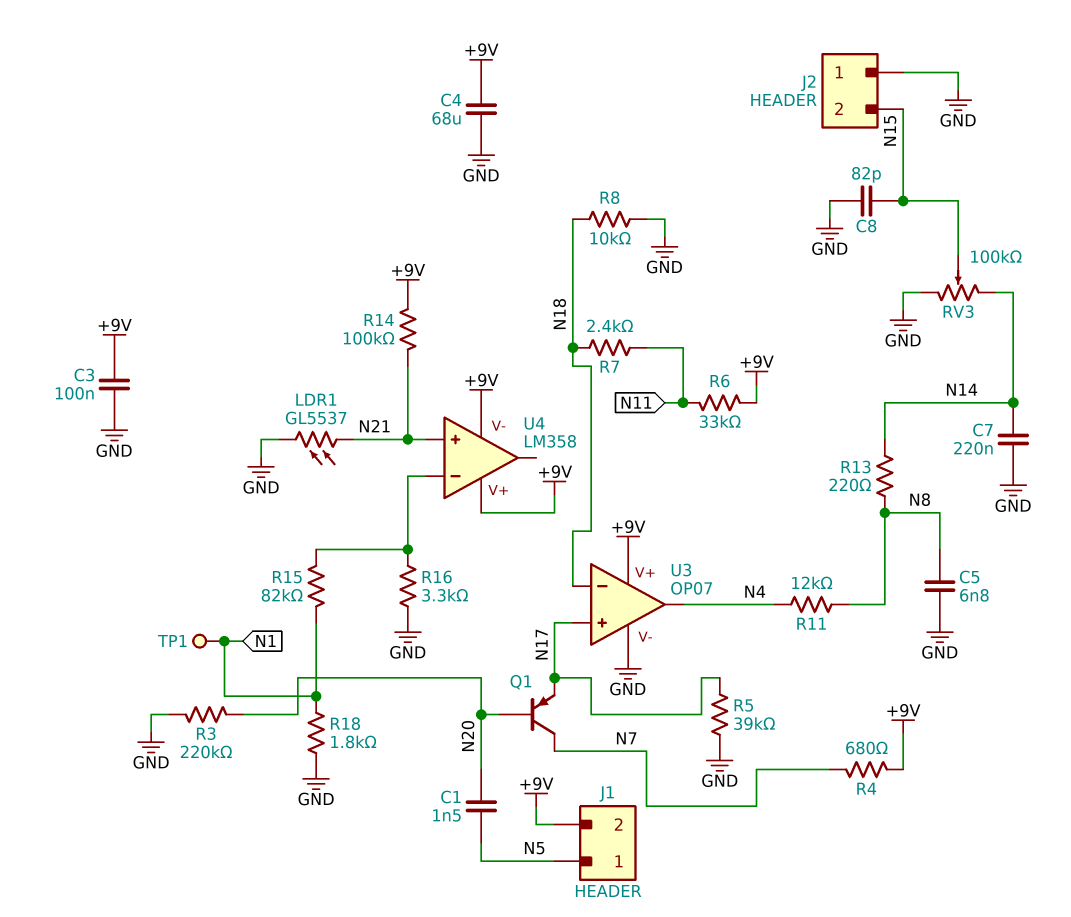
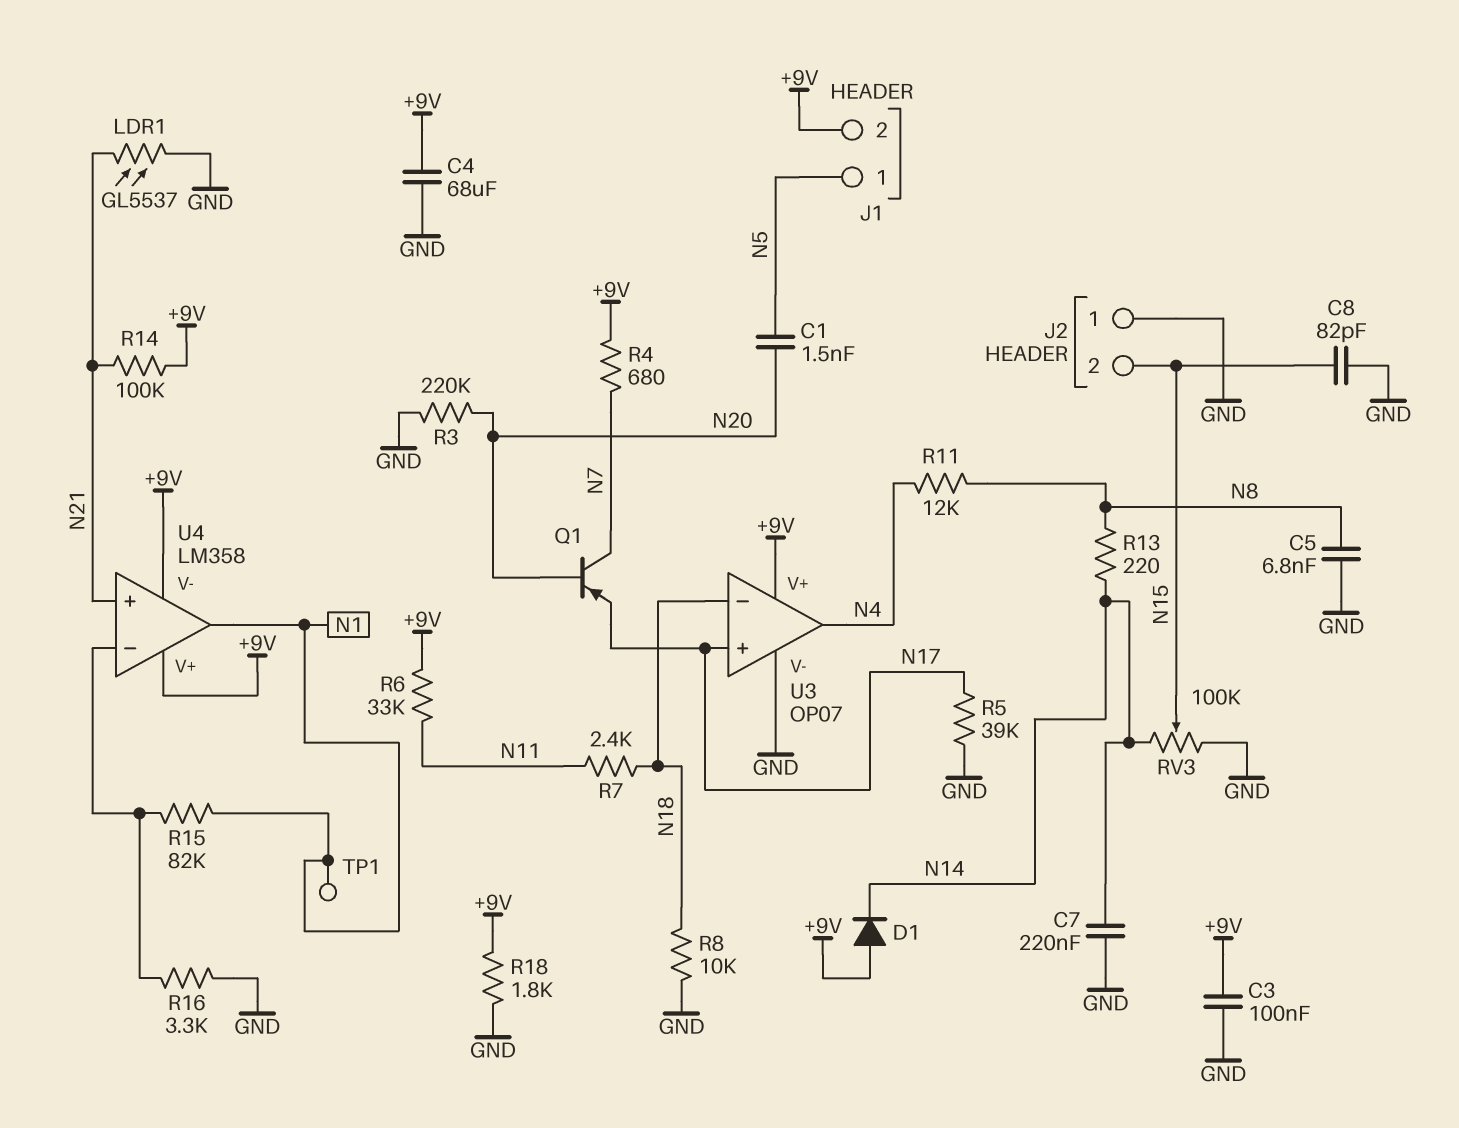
D1: none -> diode (A +9V, K N14)
R18: 1.8k (GND, N1) -> 1.8k (+9V, GND)
U4 pin out: none -> N1

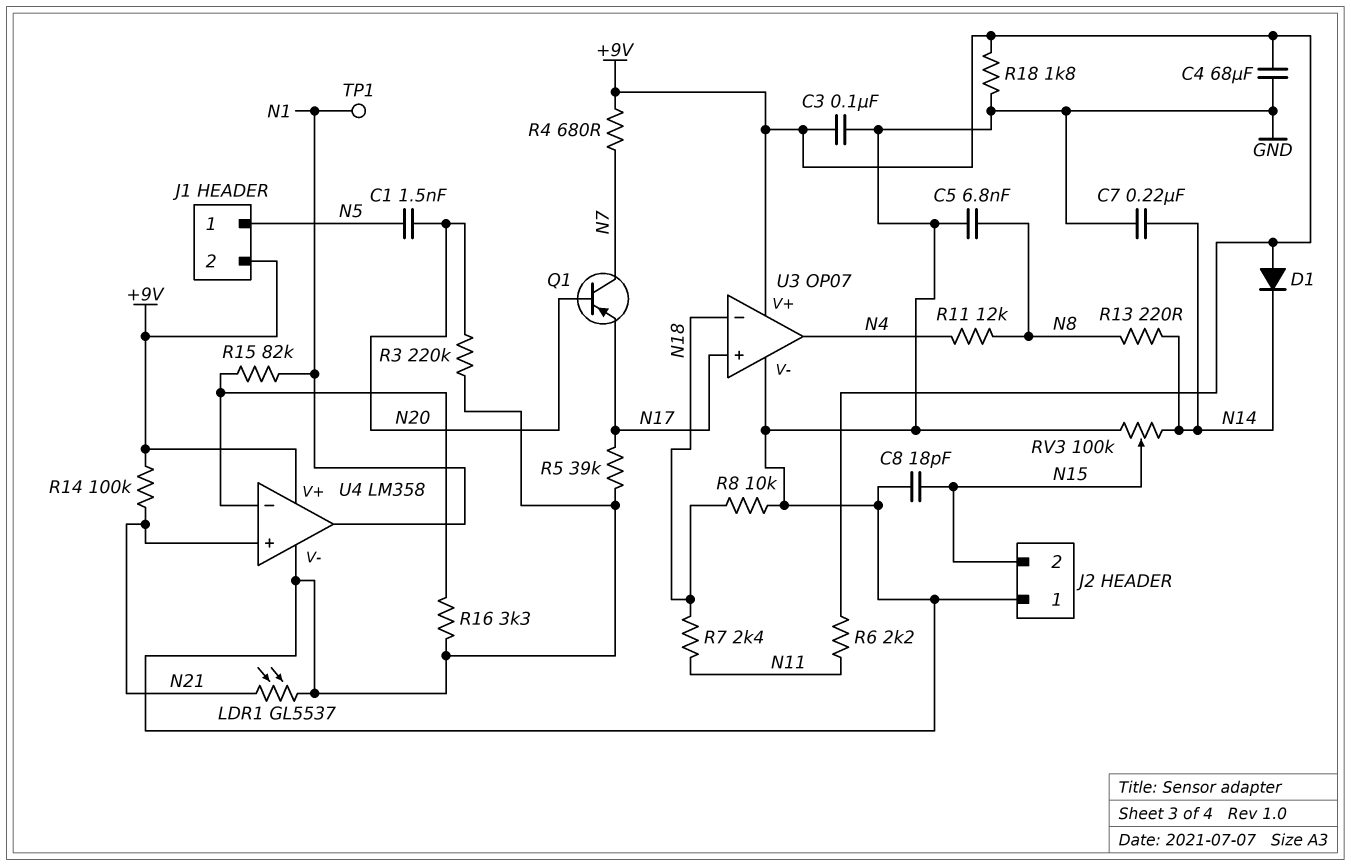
C8: 82pF (GND, N15) -> 18pF (GND, N15)
R6: 33k (+9V, N11) -> 2.2k (+9V, N11)
U4 pin V-: +9V -> GND

